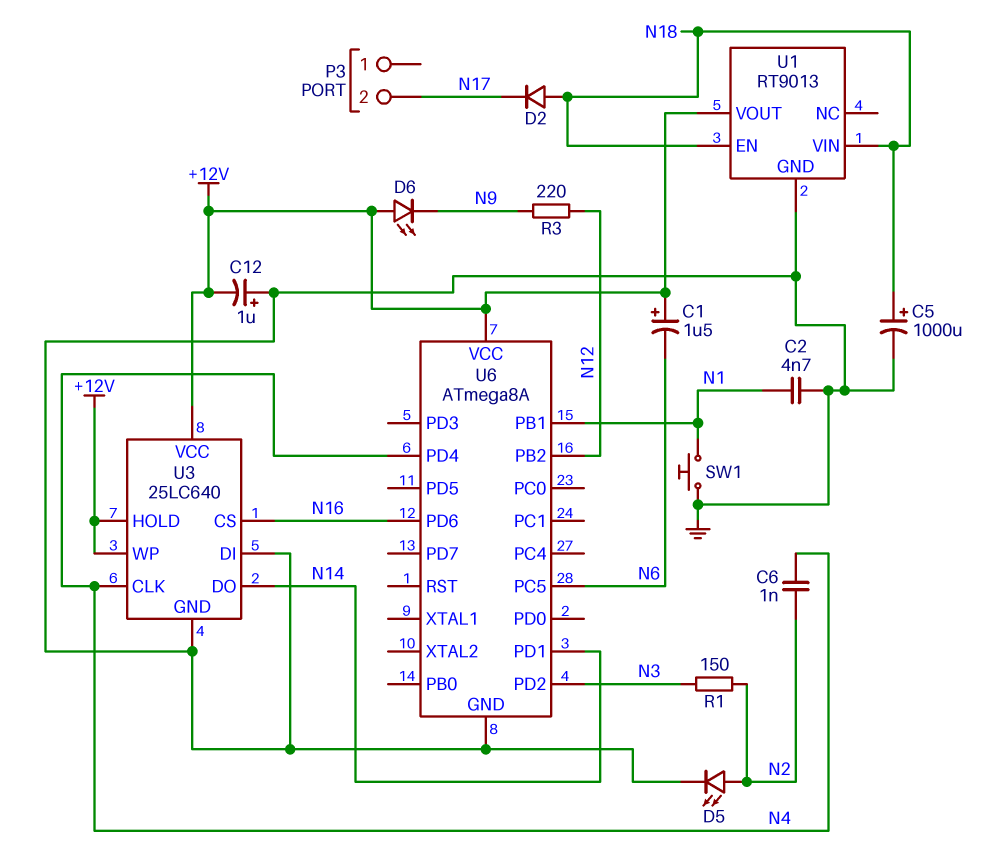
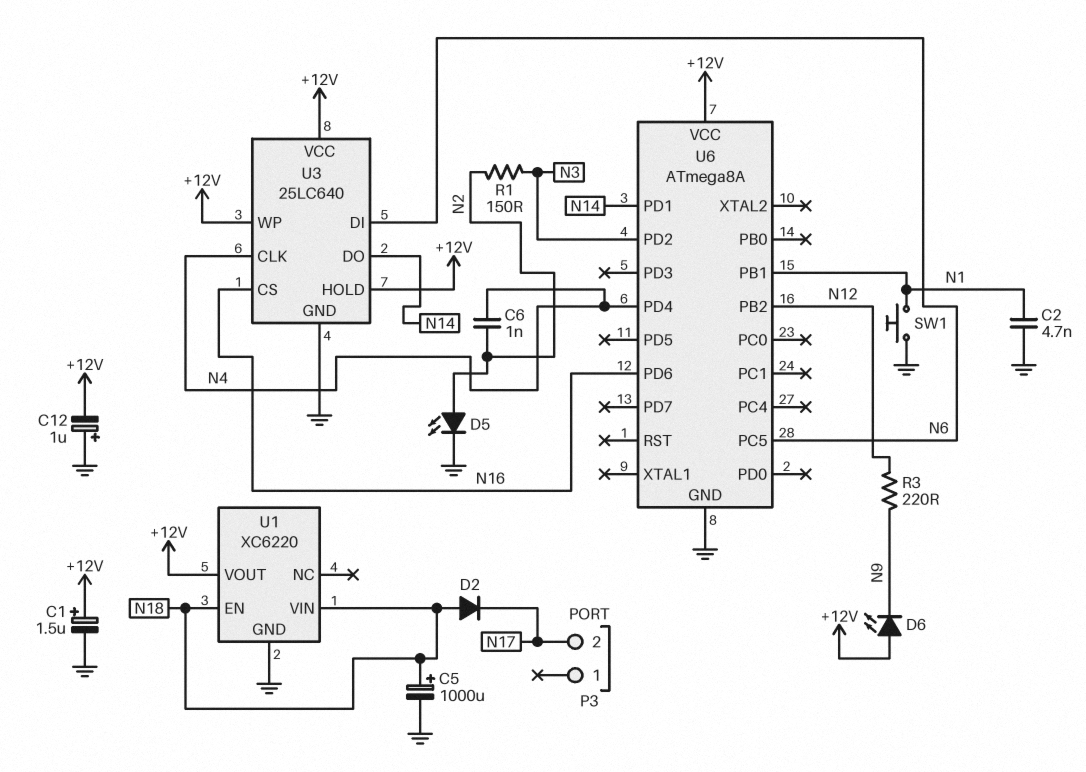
C1: 1.5uF (plus +12V, minus N6) -> 1.5uF (plus +12V, minus GND)
U1: RT9013 -> XC6220
U3 pin DI: GND -> N6

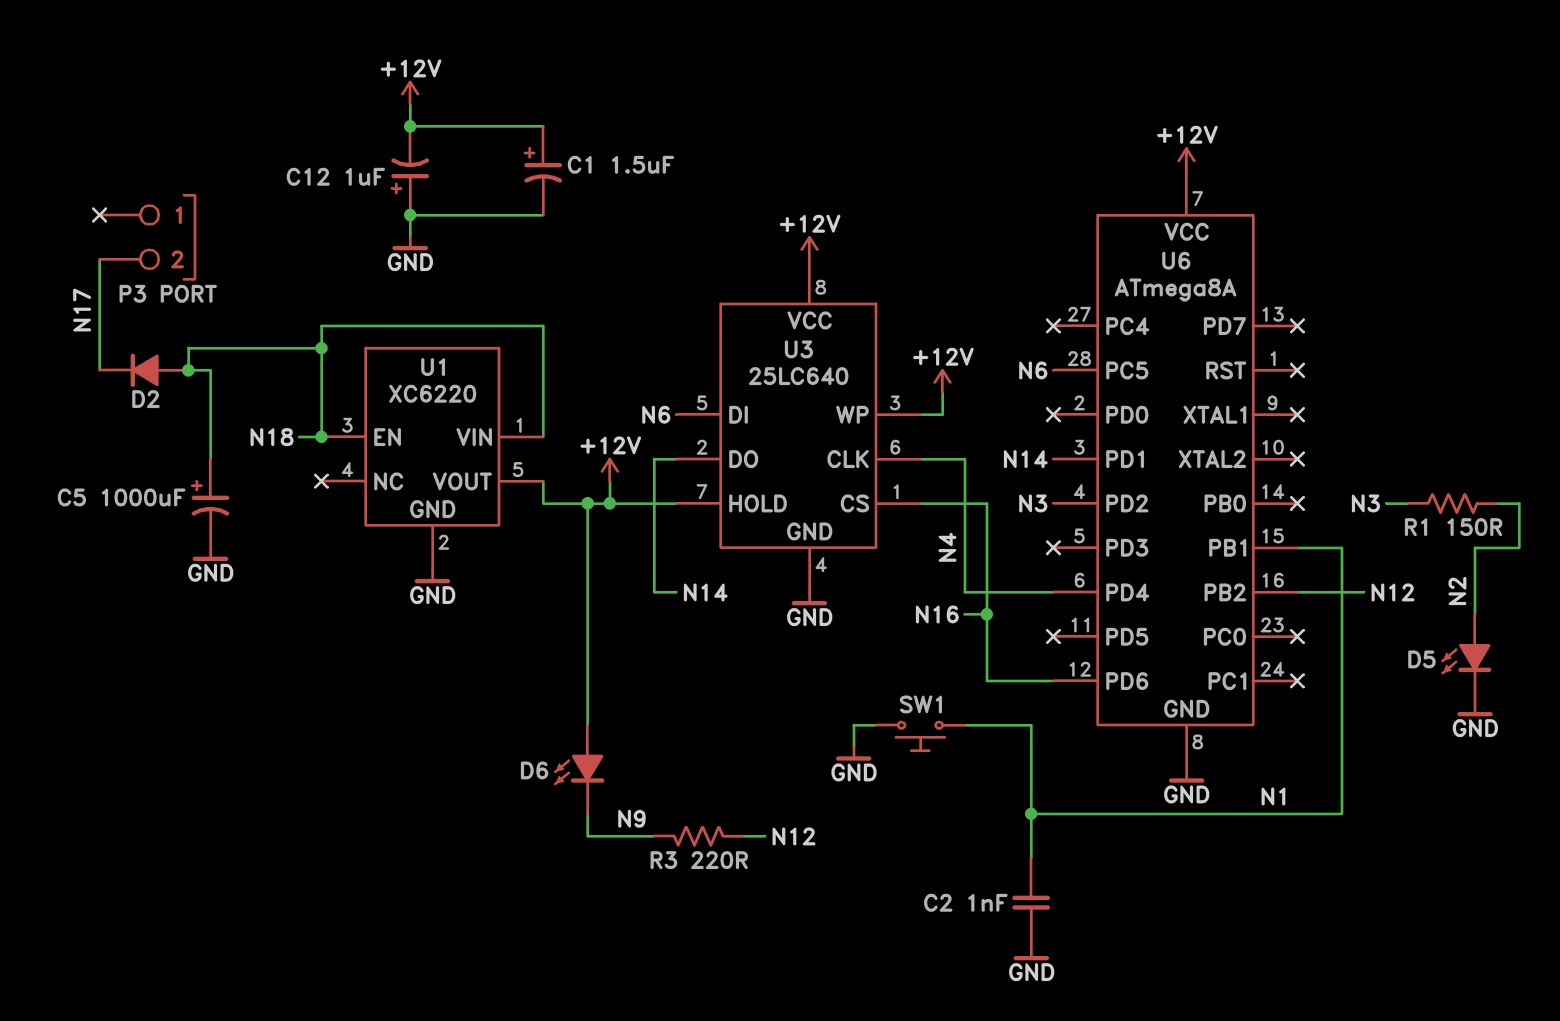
C2: 4.7nF (GND, N1) -> 1nF (GND, N1)
C6: 1nF (N2, N4) -> none

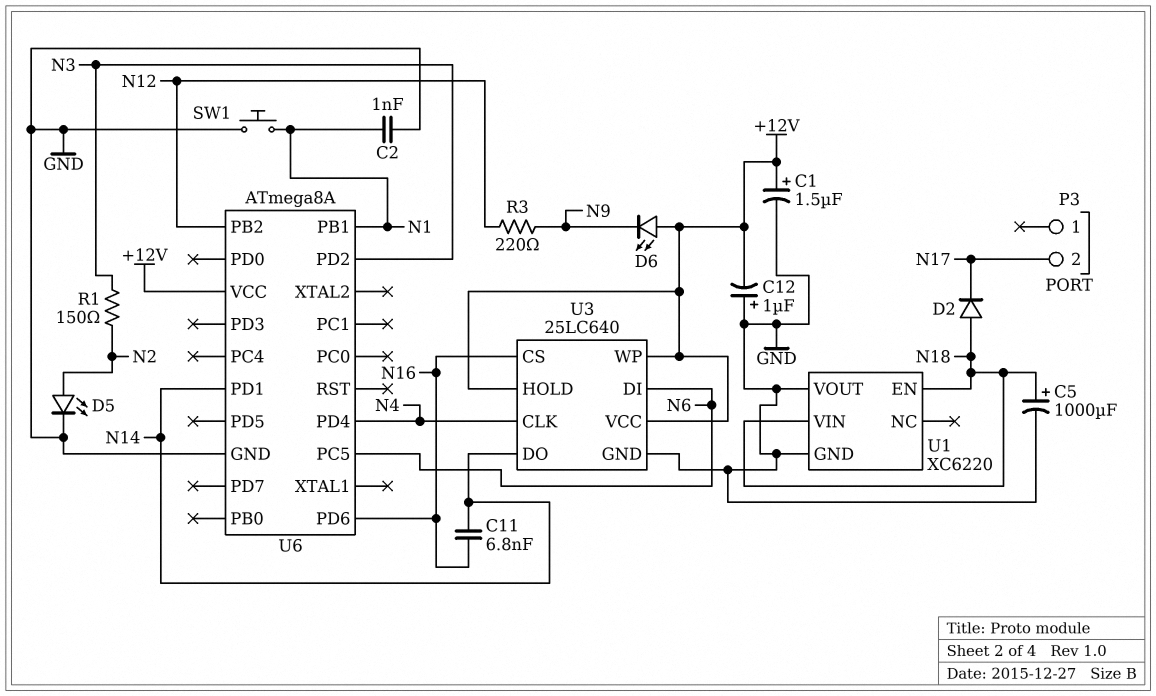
C11: none -> 6.8nF (N14, N16)
U1 pin VOUT: +12V -> GND

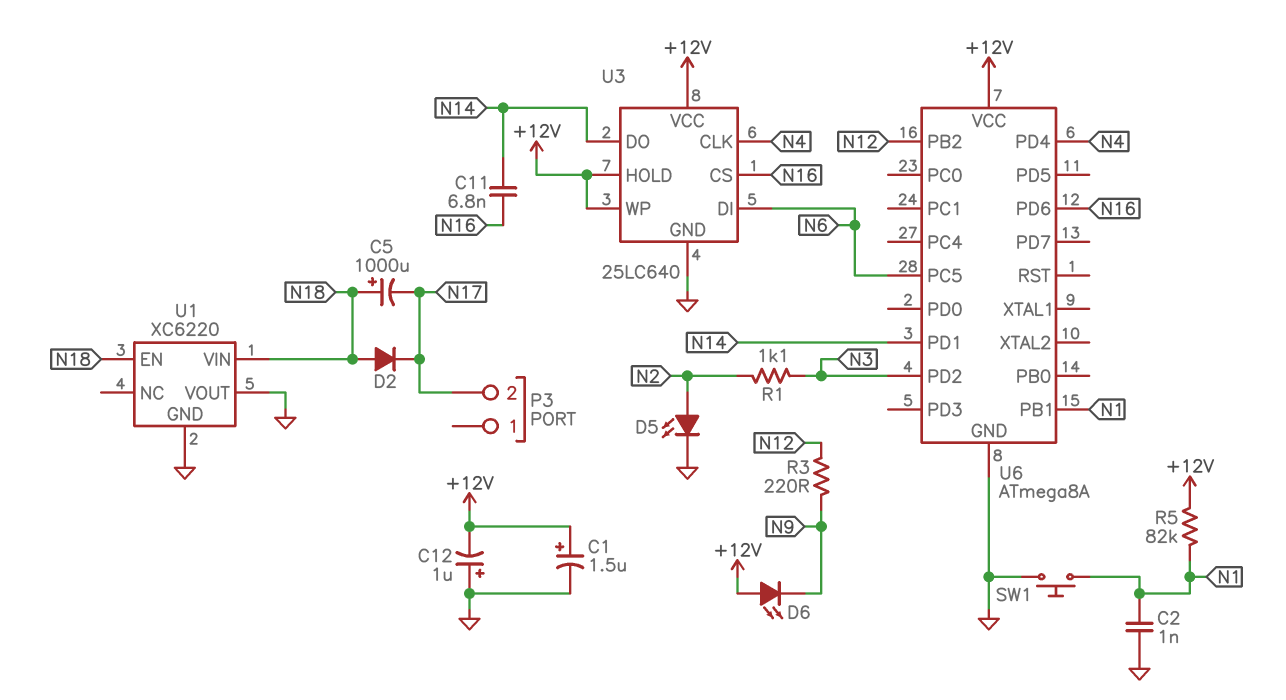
C5: 1000uF (plus N18, minus GND) -> 1000uF (plus N18, minus N17)
R1: 150 (N2, N3) -> 1.1k (N2, N3)
R5: none -> 82k (+12V, N1)

